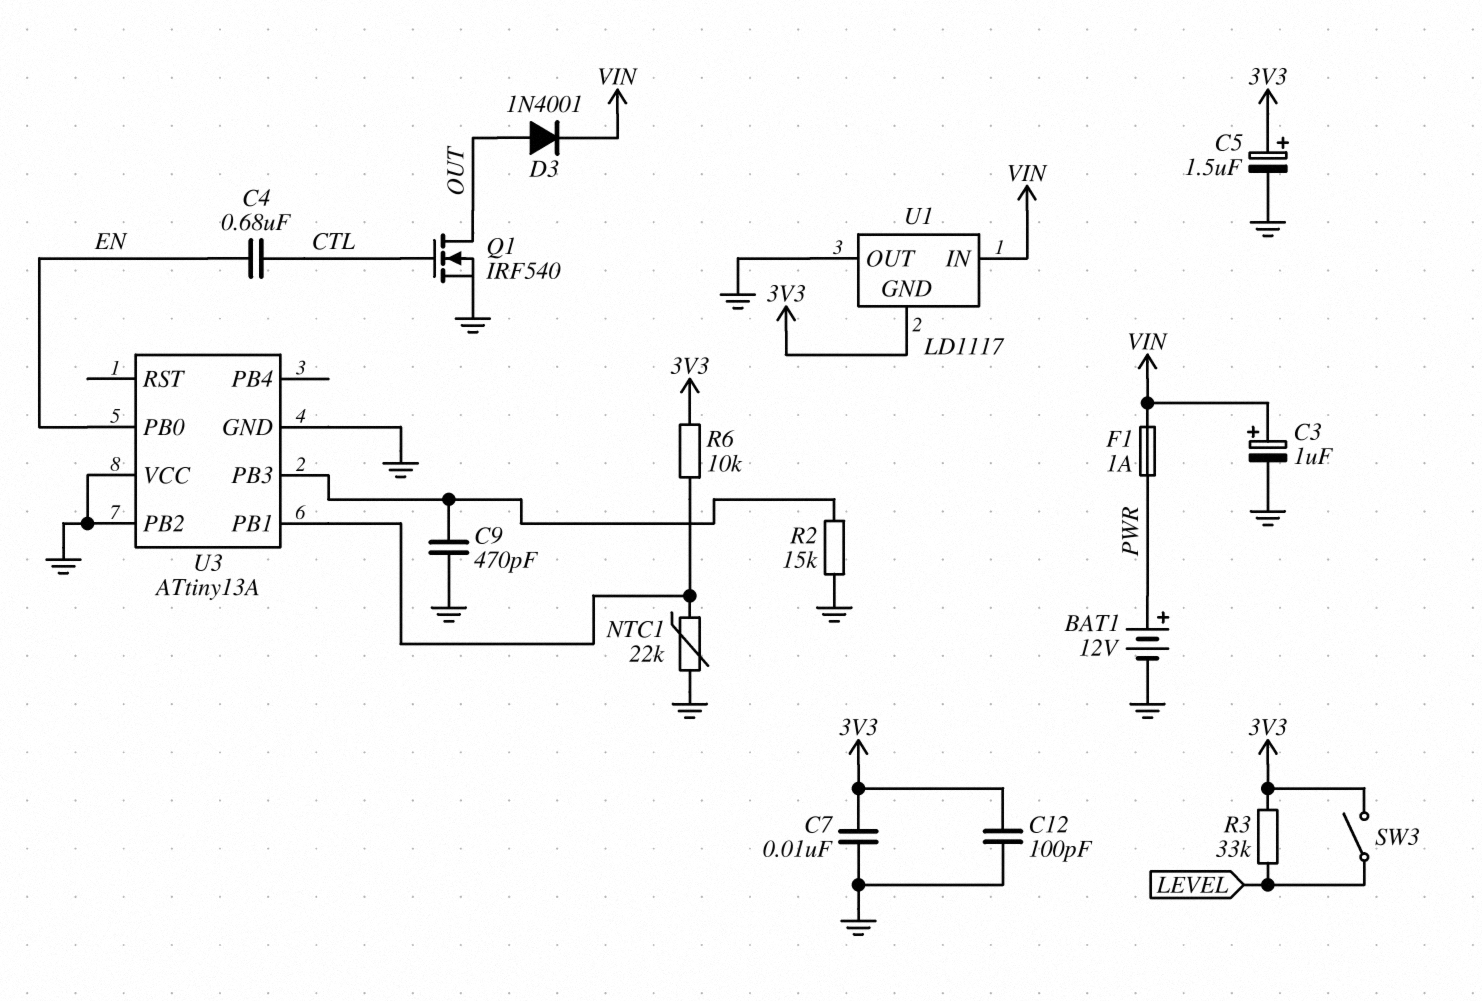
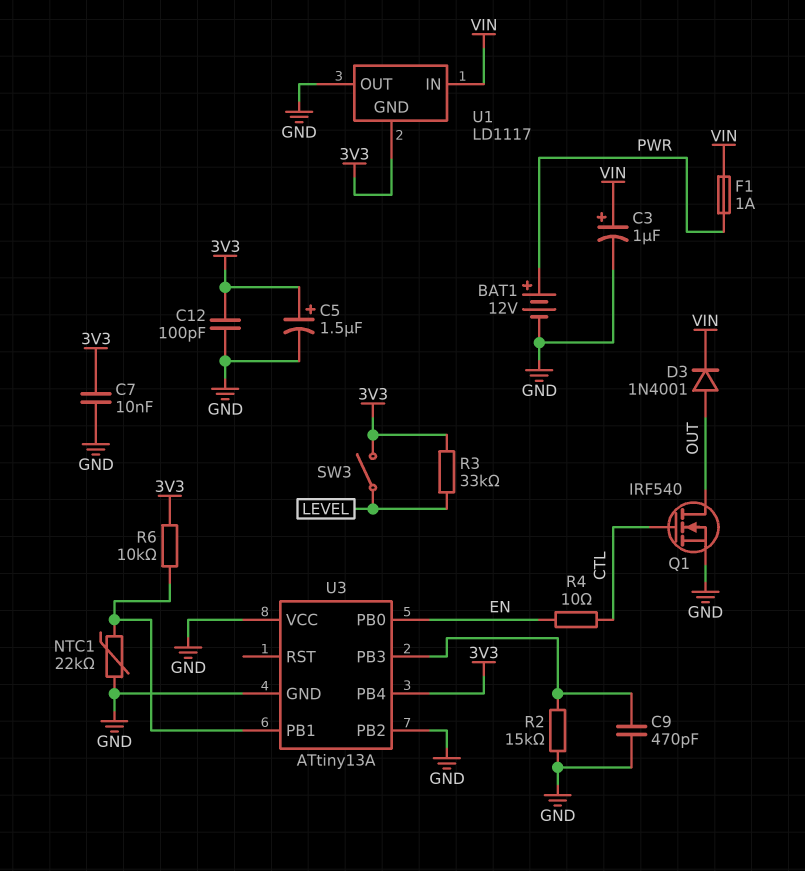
C4: 680nF (CTL, EN) -> none
R4: none -> 10 (CTL, EN)
U3 pin PB4: none -> 3V3

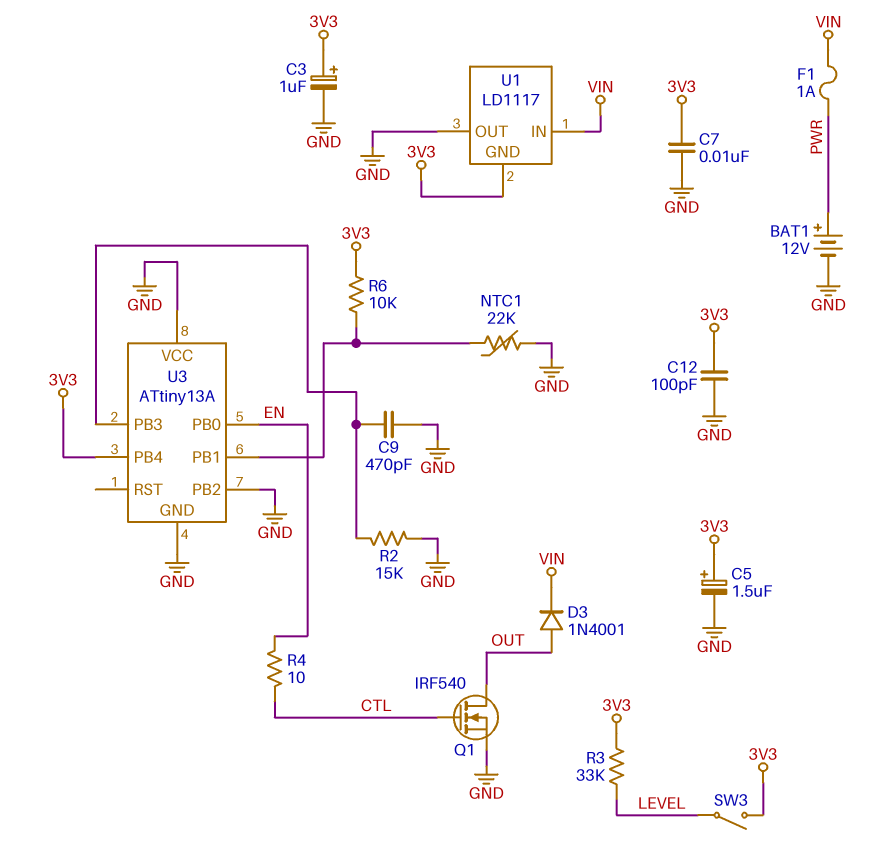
C3: 1uF (plus VIN, minus GND) -> 1uF (plus 3V3, minus GND)

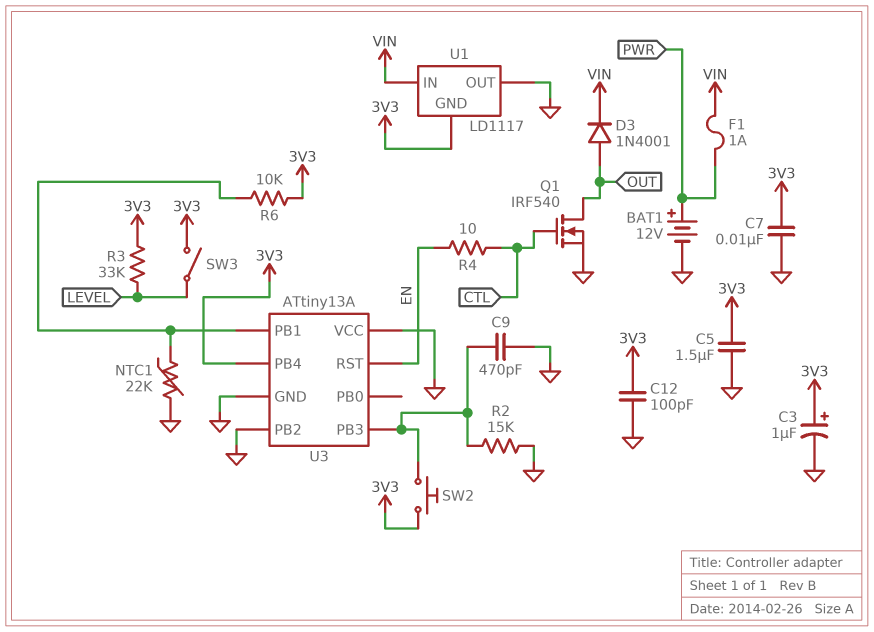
C5: 1.5uF (plus 3V3, minus GND) -> 1.5uF (3V3, GND)
SW2: none -> button (3V3, U3/PB3)
U3 pin PB0: EN -> none
U3 pin RST: none -> EN

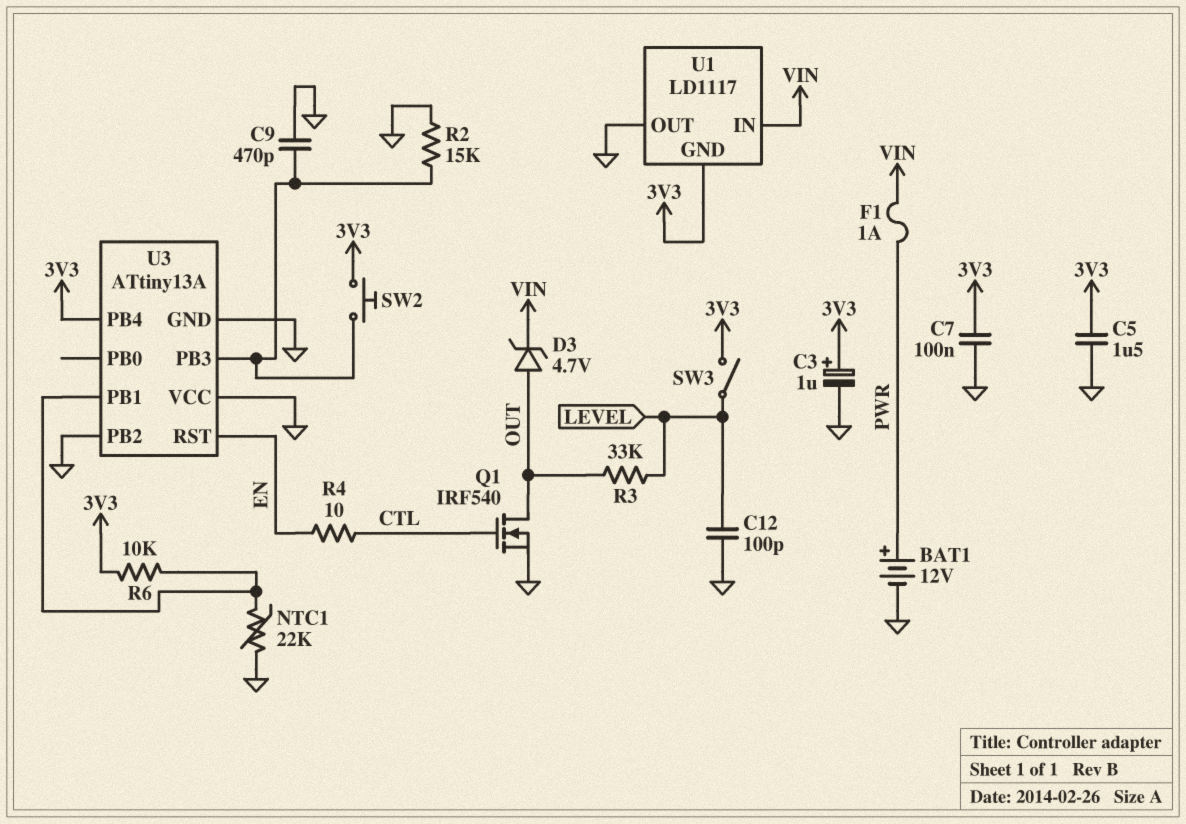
C7: 10nF (3V3, GND) -> 100nF (3V3, GND)
C12: 100pF (3V3, GND) -> 100pF (GND, LEVEL)
D3: diode 1N4001 (A OUT, K VIN) -> zener 4.7V (A OUT, K VIN)
R3: 33k (3V3, LEVEL) -> 33k (LEVEL, OUT)

